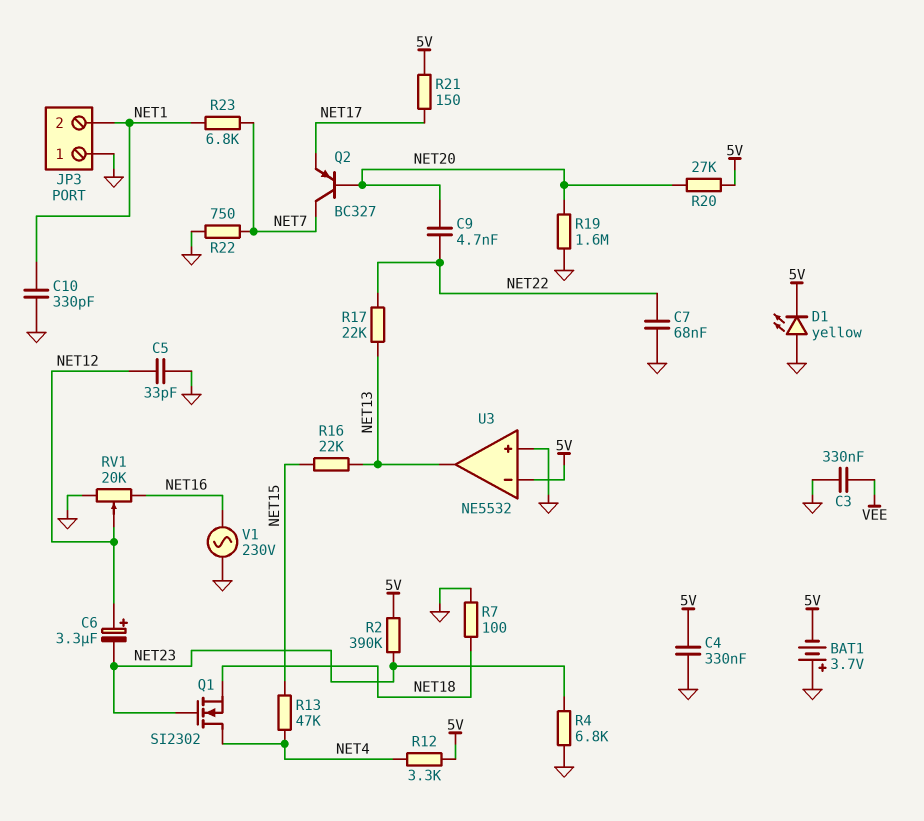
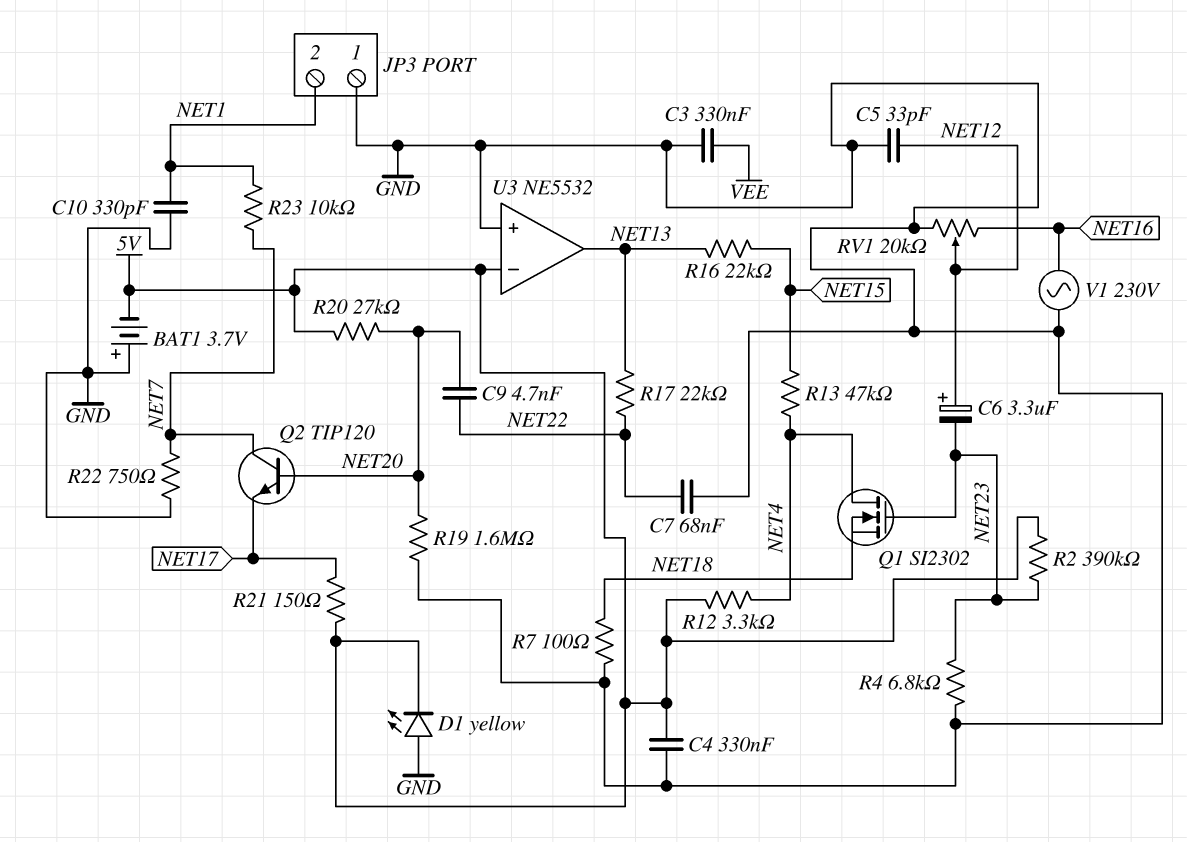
Q2: PNP BC327 (B NET20, C NET7, E NET17) -> NPN TIP120 (B NET20, C NET7, E NET17)
R23: 6.8k (NET1, NET7) -> 10k (NET1, NET7)

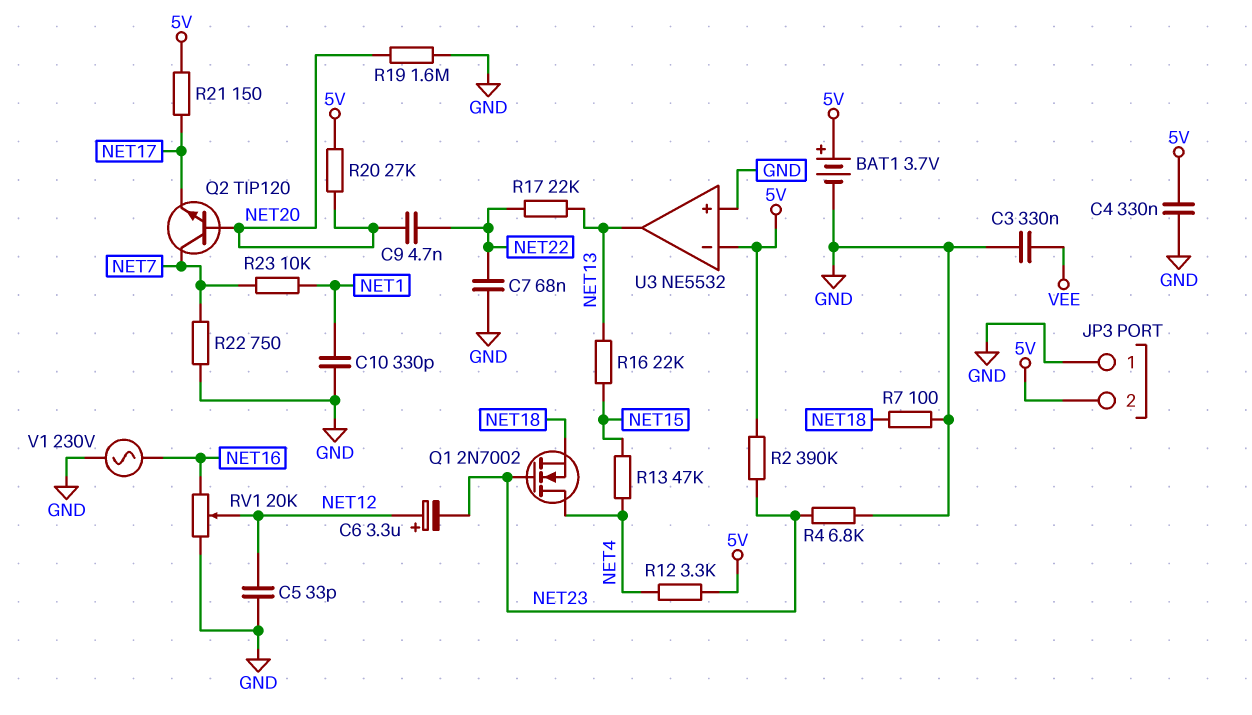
BAT1: 3.7V (plus GND, minus 5V) -> 3.7V (plus 5V, minus GND)
D1: LED yellow (A GND, K 5V) -> none
JP3 pin 2: NET1 -> 5V
Q1: NMOS SI2302 (G NET23, D NET4, S NET18) -> NMOS 2N7002 (G NET23, D NET4, S NET18)

